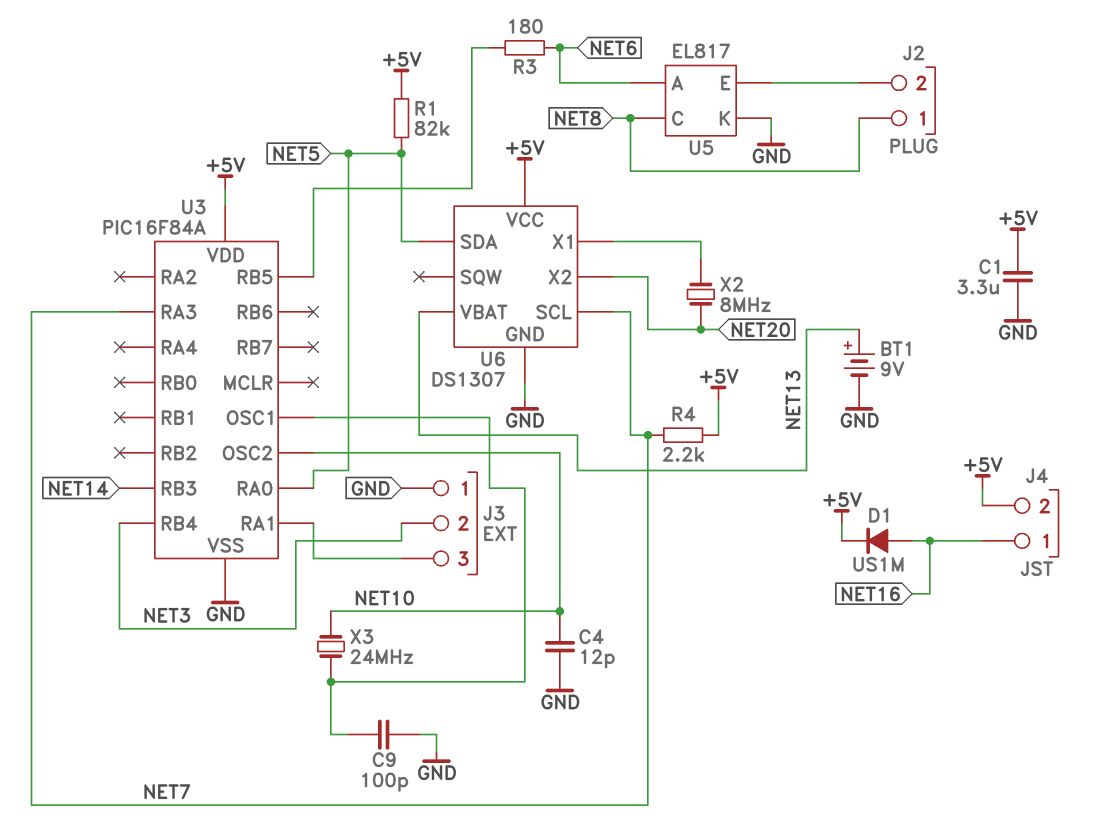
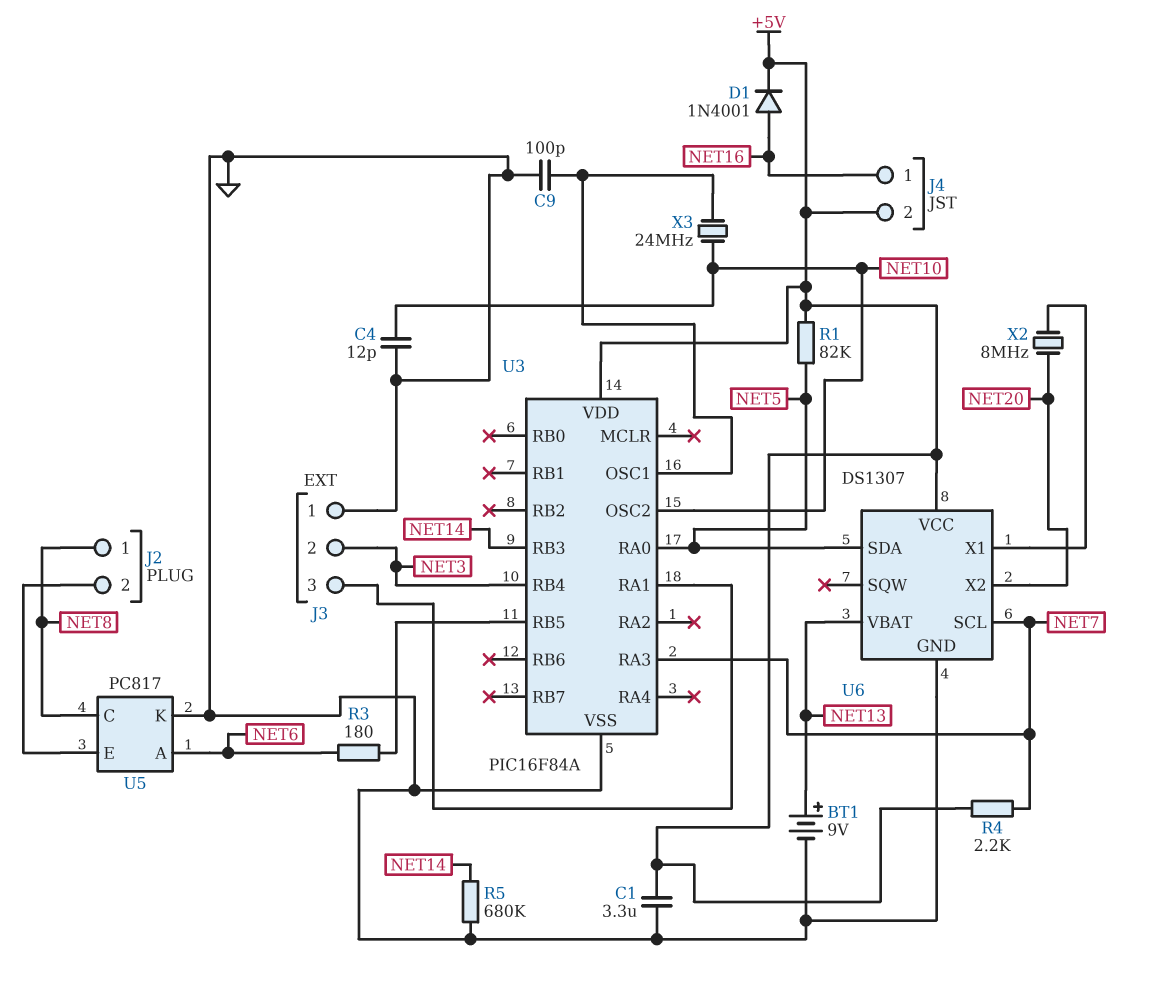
D1: diode US1M (A NET16, K +5V) -> diode 1N4001 (A NET16, K +5V)
R5: none -> 680k (GND, NET14)
U5: EL817 -> PC817

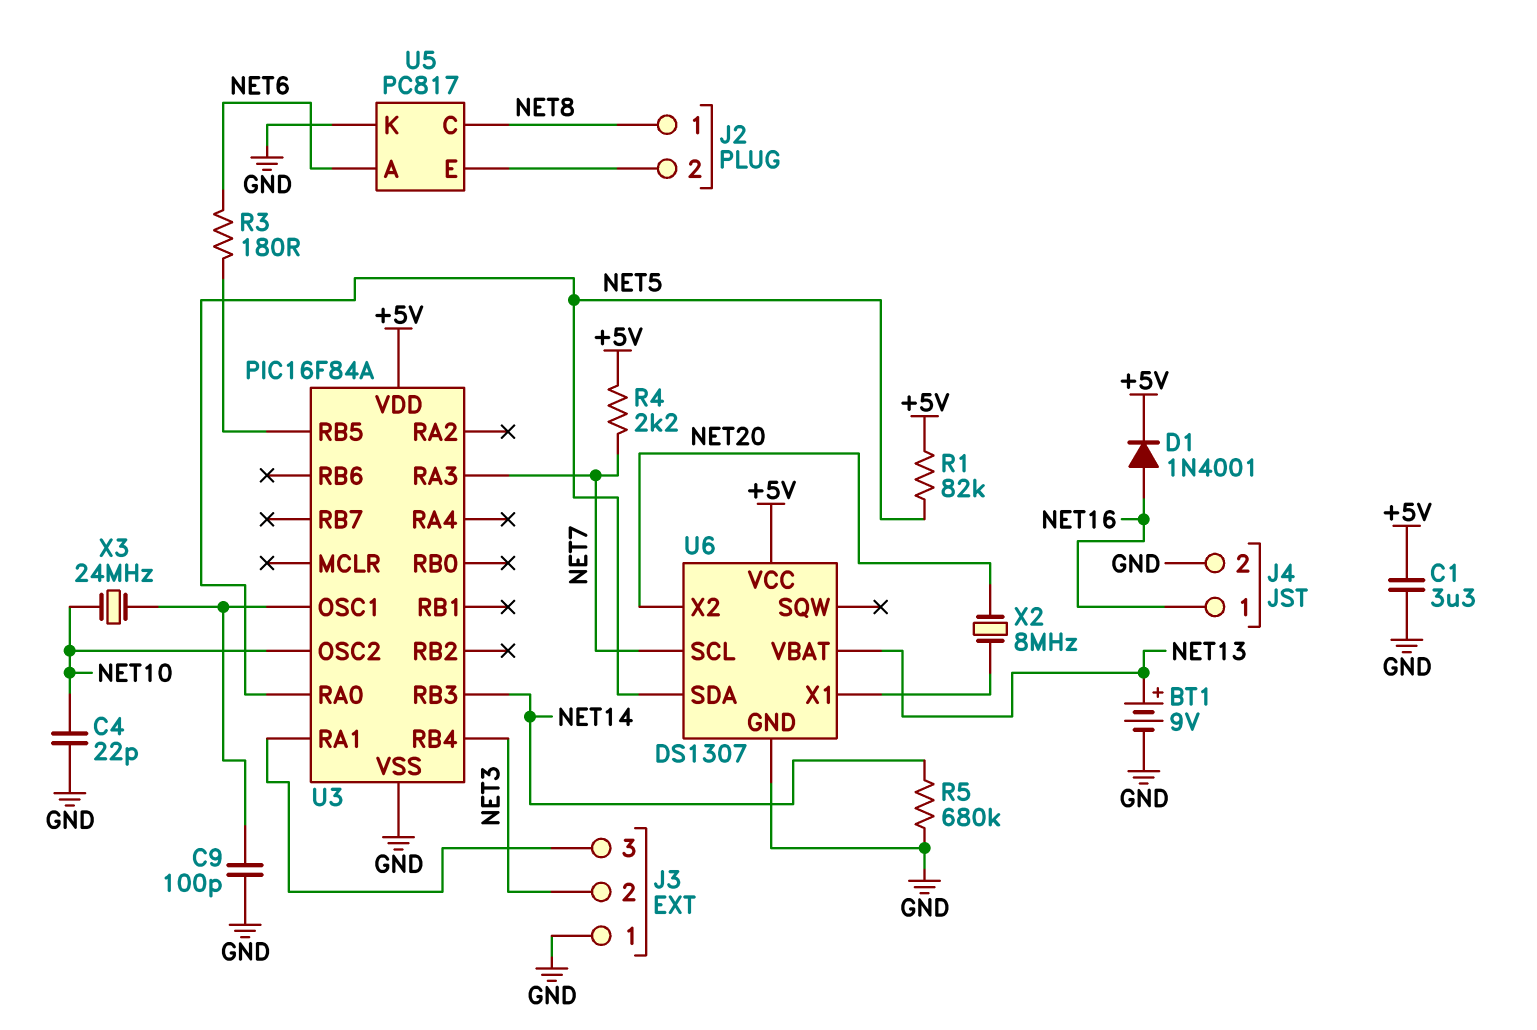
C4: 12pF (GND, NET10) -> 22pF (GND, NET10)
J4 pin 2: +5V -> GND

